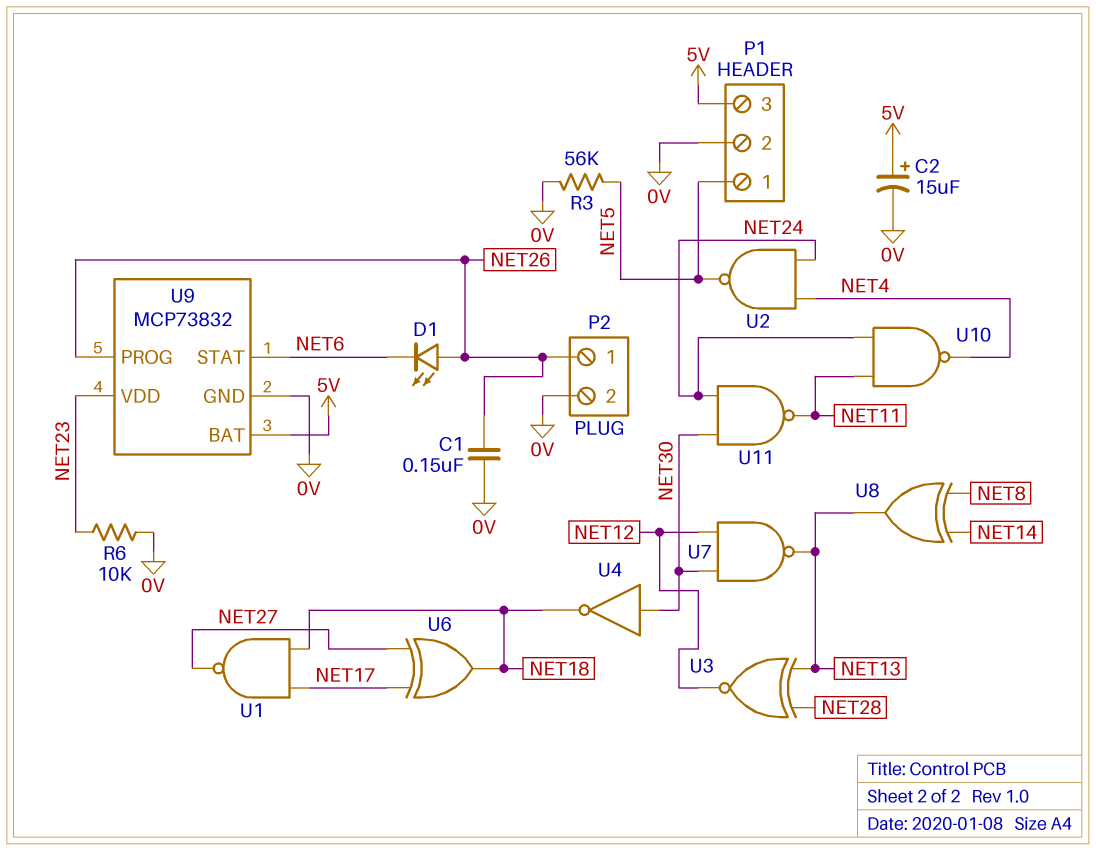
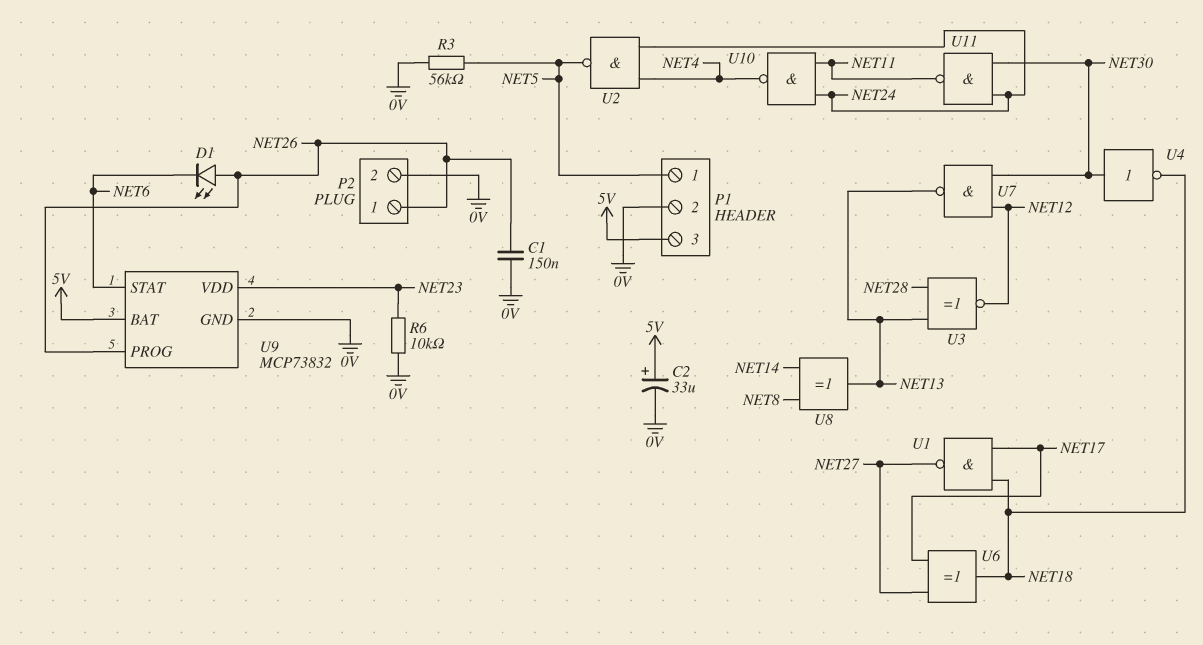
C2: 15uF (plus 5V, minus 0V) -> 33uF (plus 5V, minus 0V)

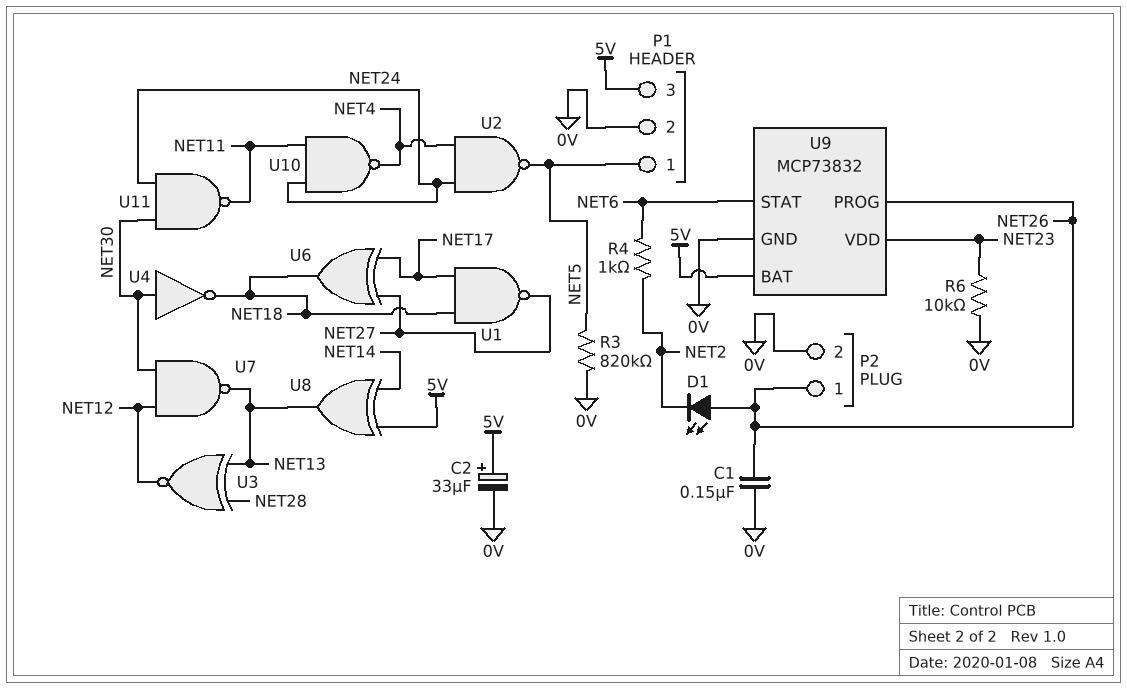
D1: LED (A NET26, K NET6) -> LED (A NET26, K NET2)
R3: 56k (0V, NET5) -> 820k (0V, NET5)
R4: none -> 1k (NET2, NET6)
U8: XOR (in NET8, in NET14, out NET13) -> XOR (in 5V, in NET14, out NET13)

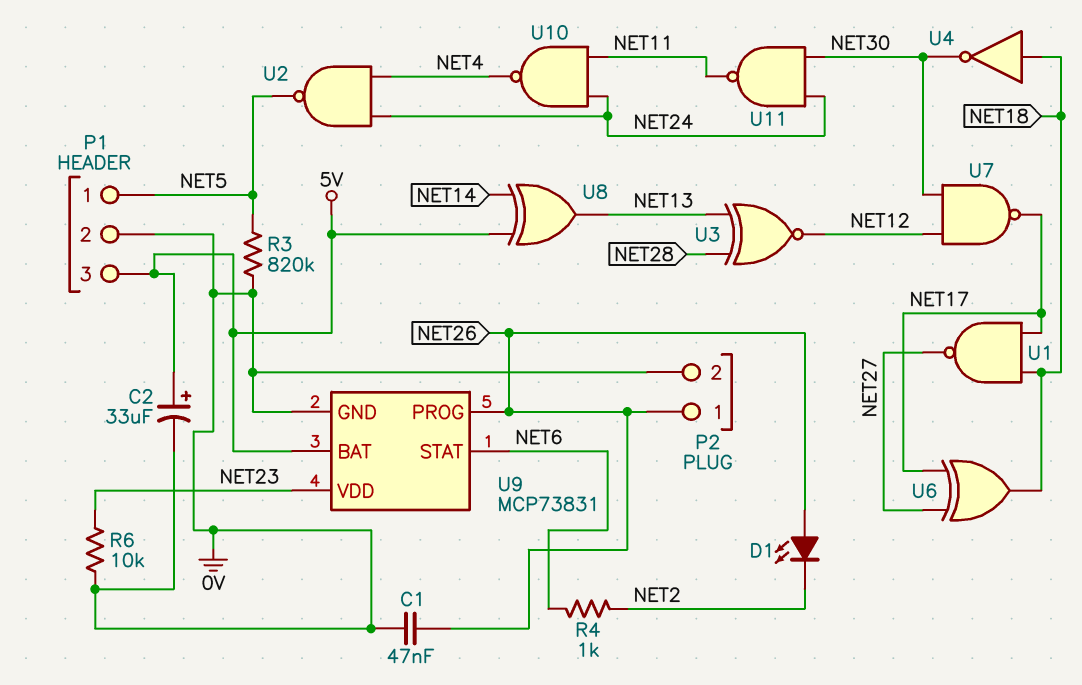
C1: 150nF (0V, NET26) -> 47nF (0V, NET26)
U4: NOT (in NET30, out NET18) -> NOT (in NET18, out NET30)
U7: NAND (in NET12, in NET30, out NET13) -> NAND (in NET12, in NET30, out NET17)
U9: MCP73832 -> MCP73831

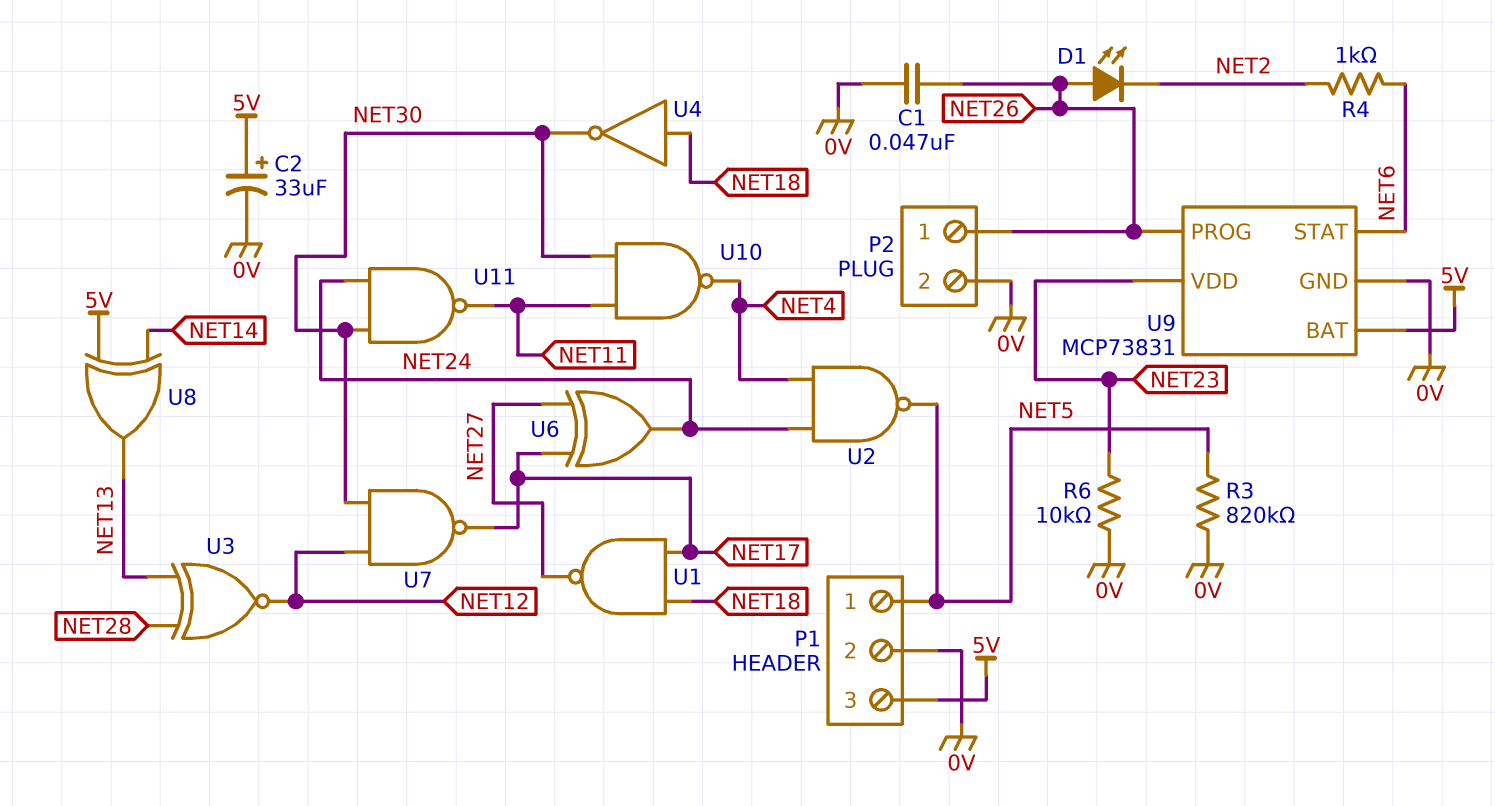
U6: XOR (in NET17, in NET27, out NET18) -> XOR (in NET17, in NET27, out NET24)
U10: NAND (in NET11, in NET24, out NET4) -> NAND (in NET11, in NET30, out NET4)

